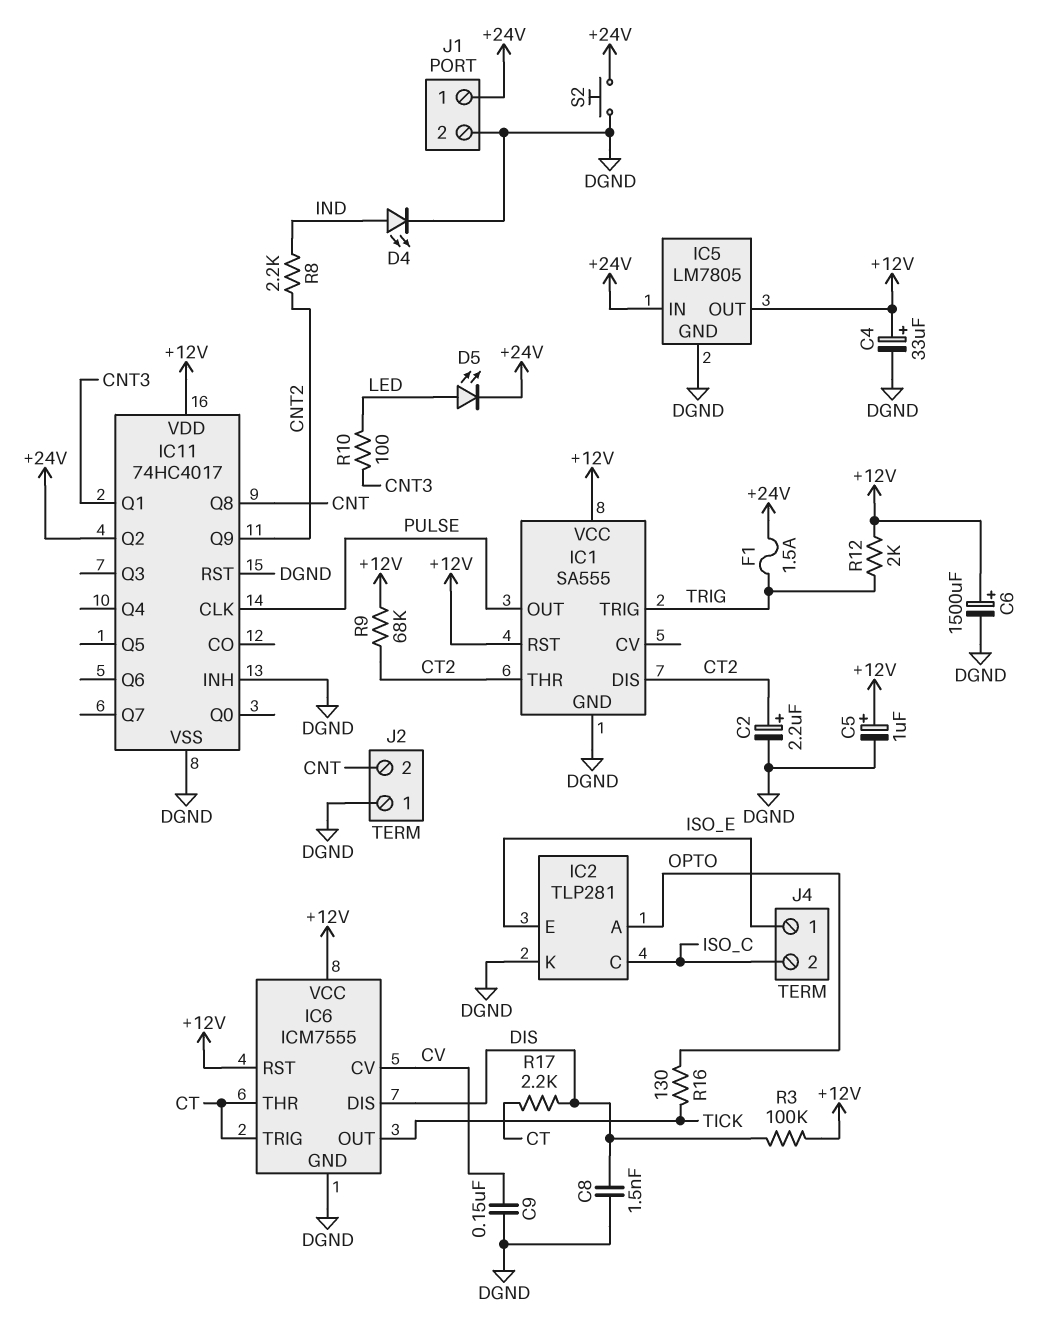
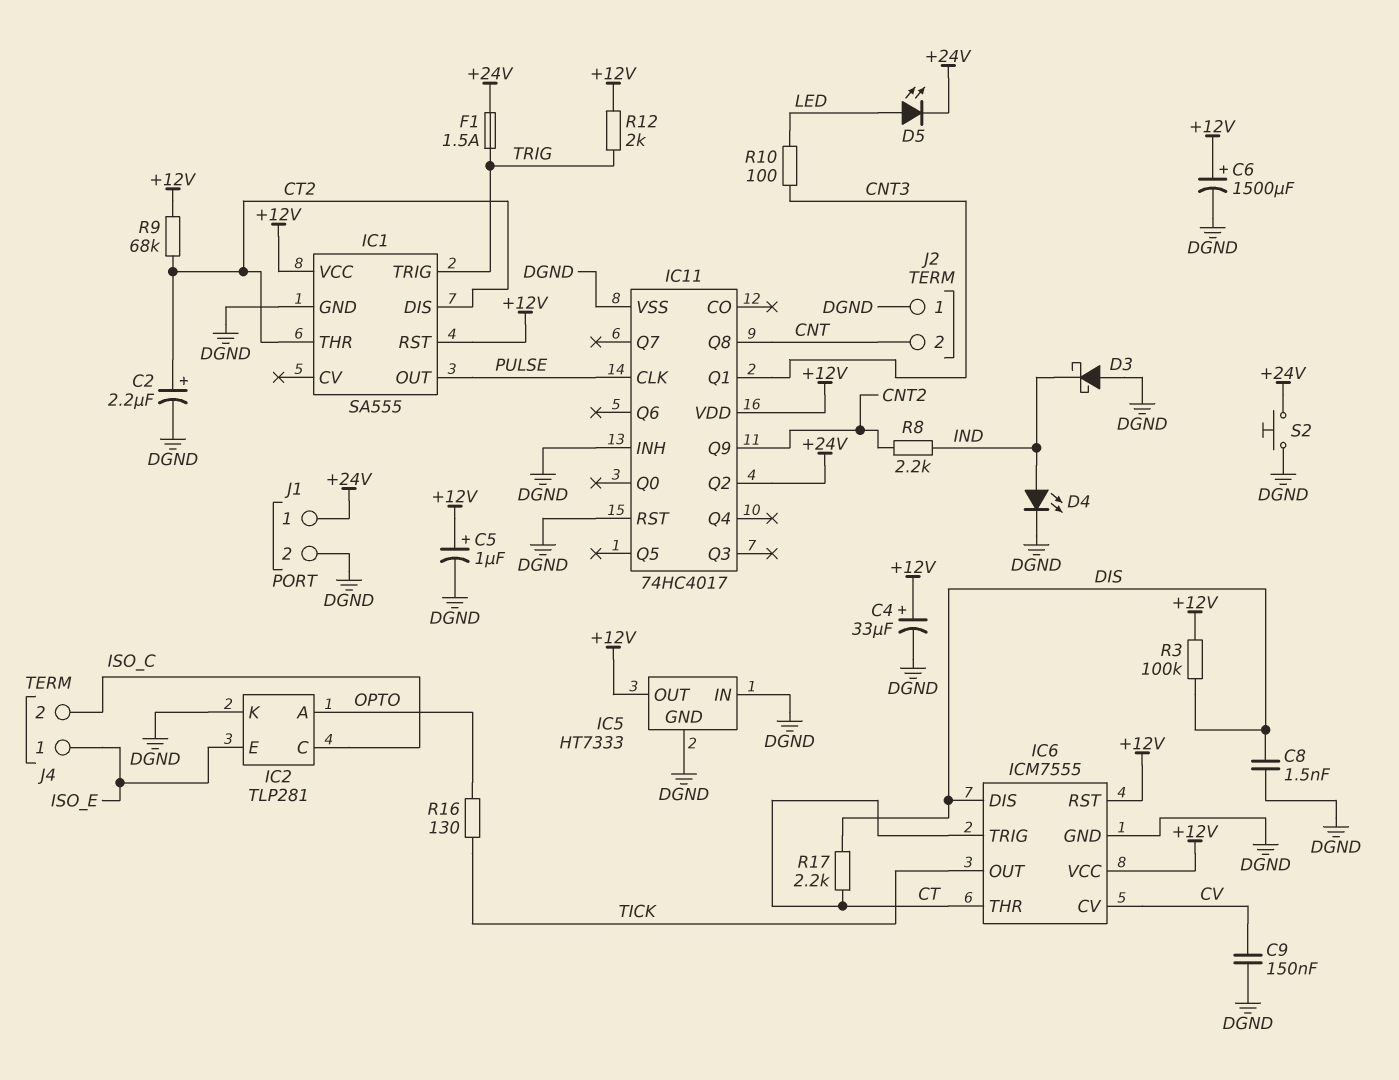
D3: none -> schottky (A DGND, K IND)
IC5: LM7805 -> HT7333
IC5 pin IN: +24V -> DGND

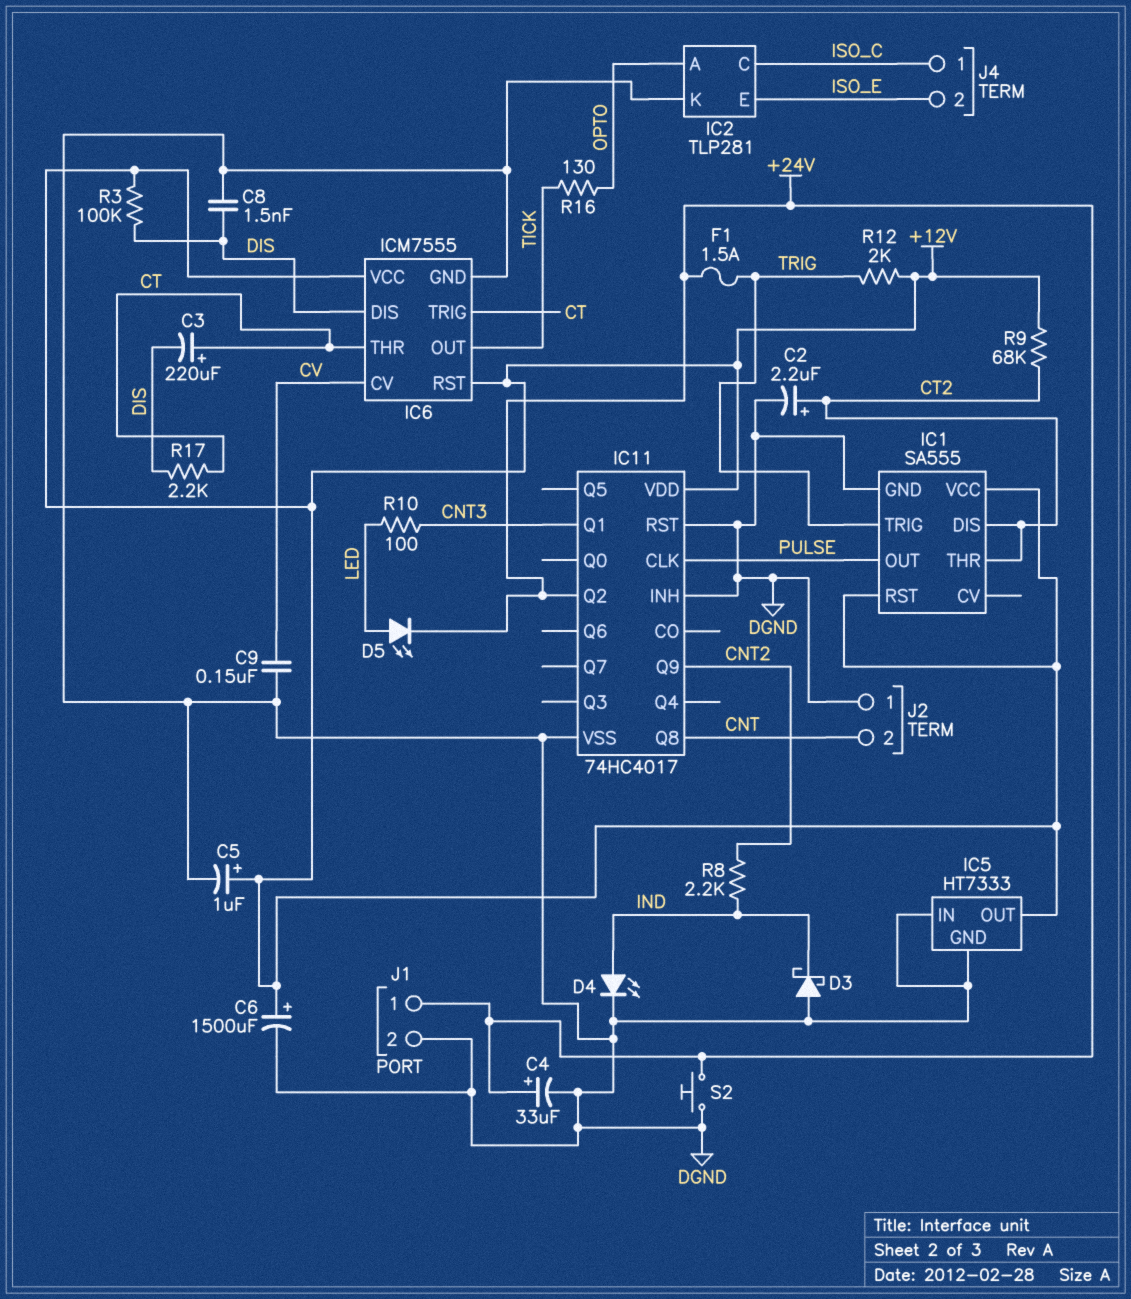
C3: none -> 220uF (plus CT, minus DIS)
C4: 33uF (plus +12V, minus DGND) -> 33uF (plus +24V, minus DGND)
J4 pin 1: ISO_E -> ISO_C
J4 pin 2: ISO_C -> ISO_E

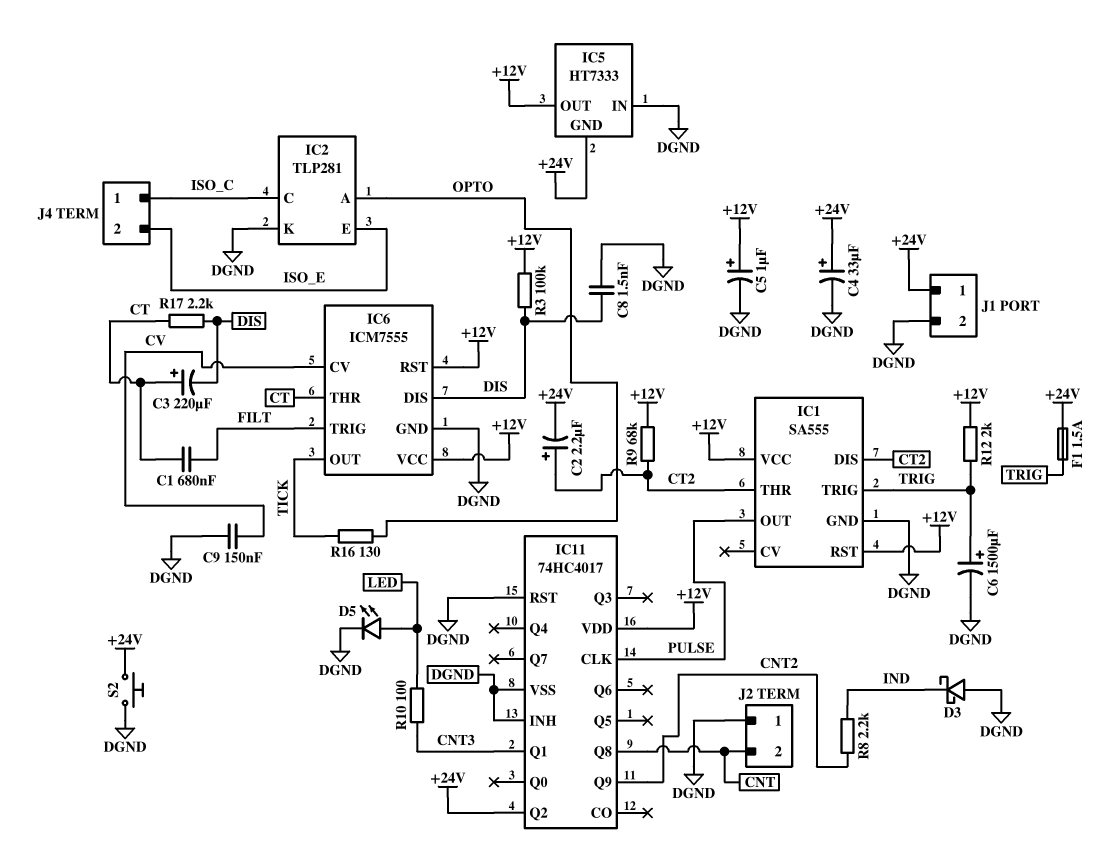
C1: none -> 680nF (CT, FILT)
C2: 2.2uF (plus CT2, minus DGND) -> 2.2uF (plus CT2, minus +24V)
C6: 1500uF (plus +12V, minus DGND) -> 1500uF (plus TRIG, minus DGND)
D4: LED (A IND, K DGND) -> none
D5: LED (A LED, K +24V) -> LED (A LED, K DGND)
IC5 pin GND: DGND -> +24V
IC6 pin TRIG: CT -> FILT

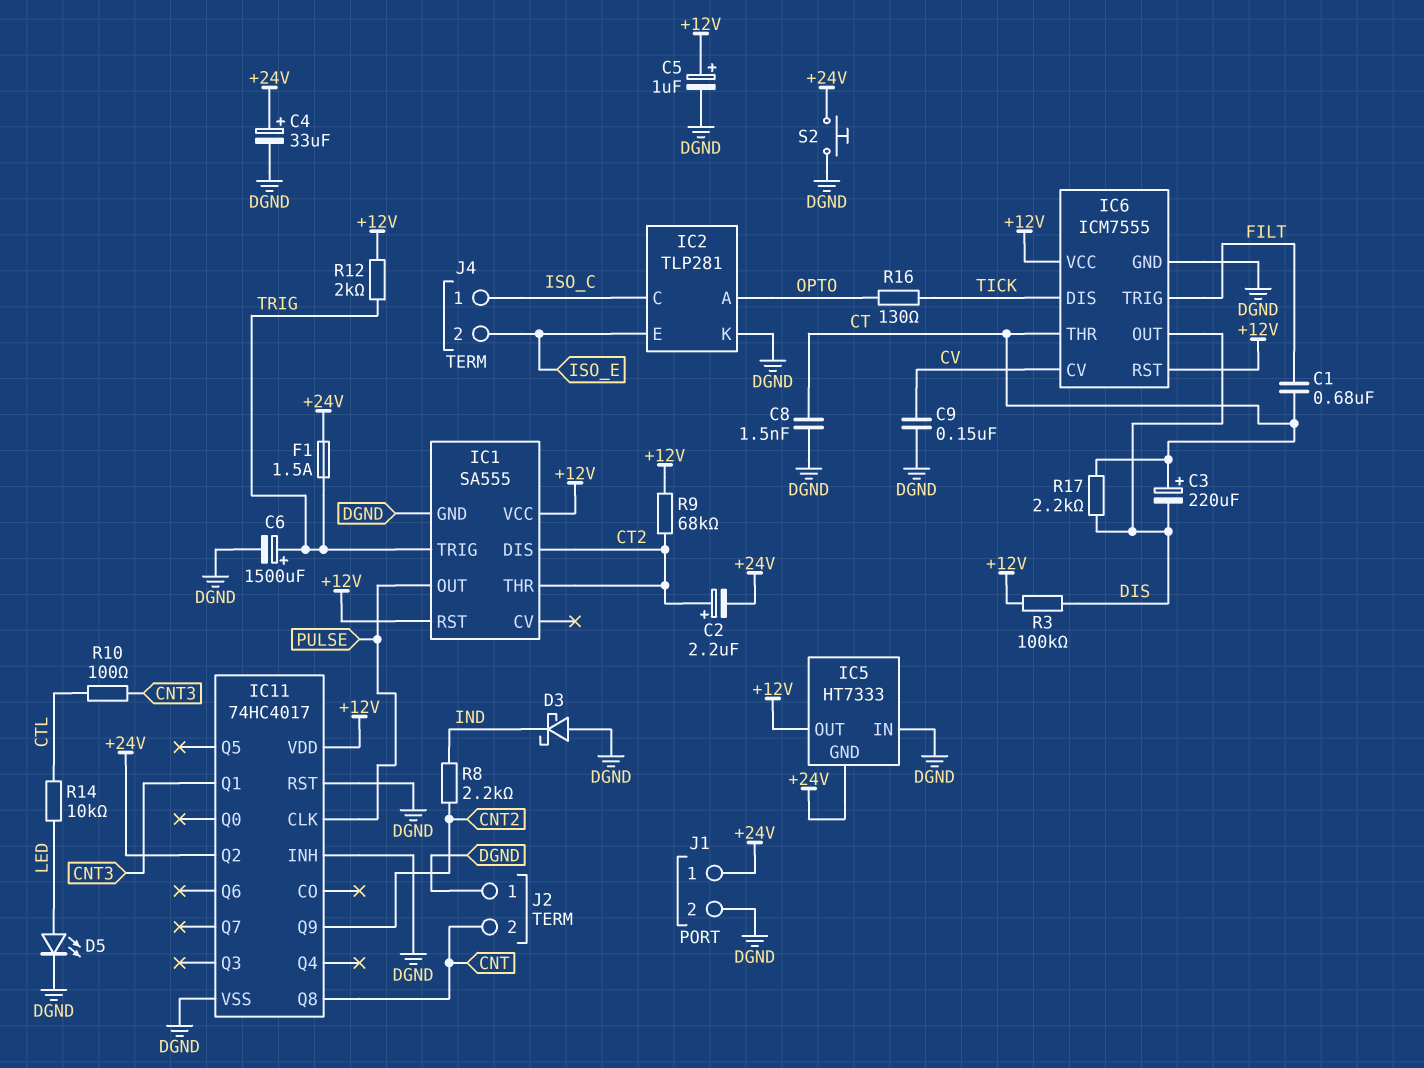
C8: 1.5nF (DGND, DIS) -> 1.5nF (CT, DGND)
IC6 pin DIS: DIS -> TICK
IC6 pin OUT: TICK -> DIS
R10: 100 (CNT3, LED) -> 100 (CNT3, CTL)
R14: none -> 10k (CTL, LED)

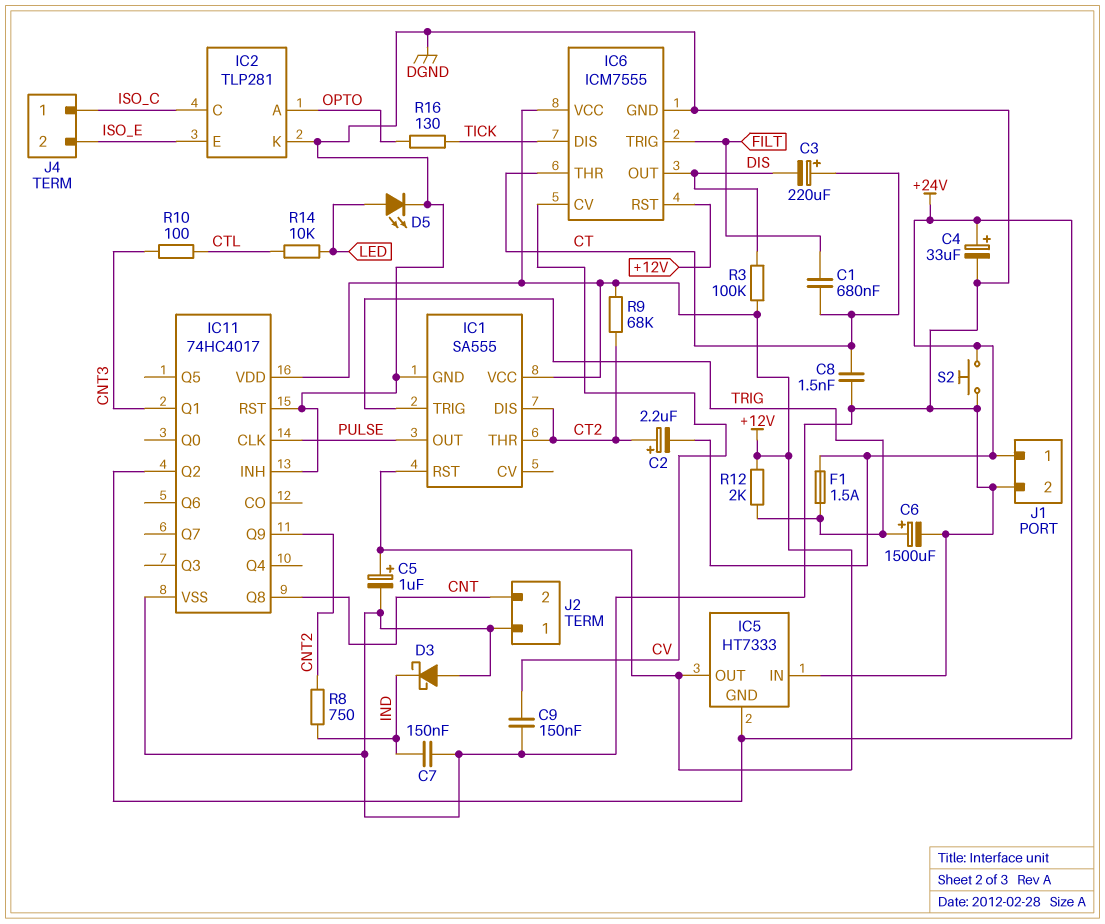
C7: none -> 150nF (DGND, IND)
R8: 2.2k (CNT2, IND) -> 750 (CNT2, IND)
R17: 2.2k (CT, DIS) -> none

